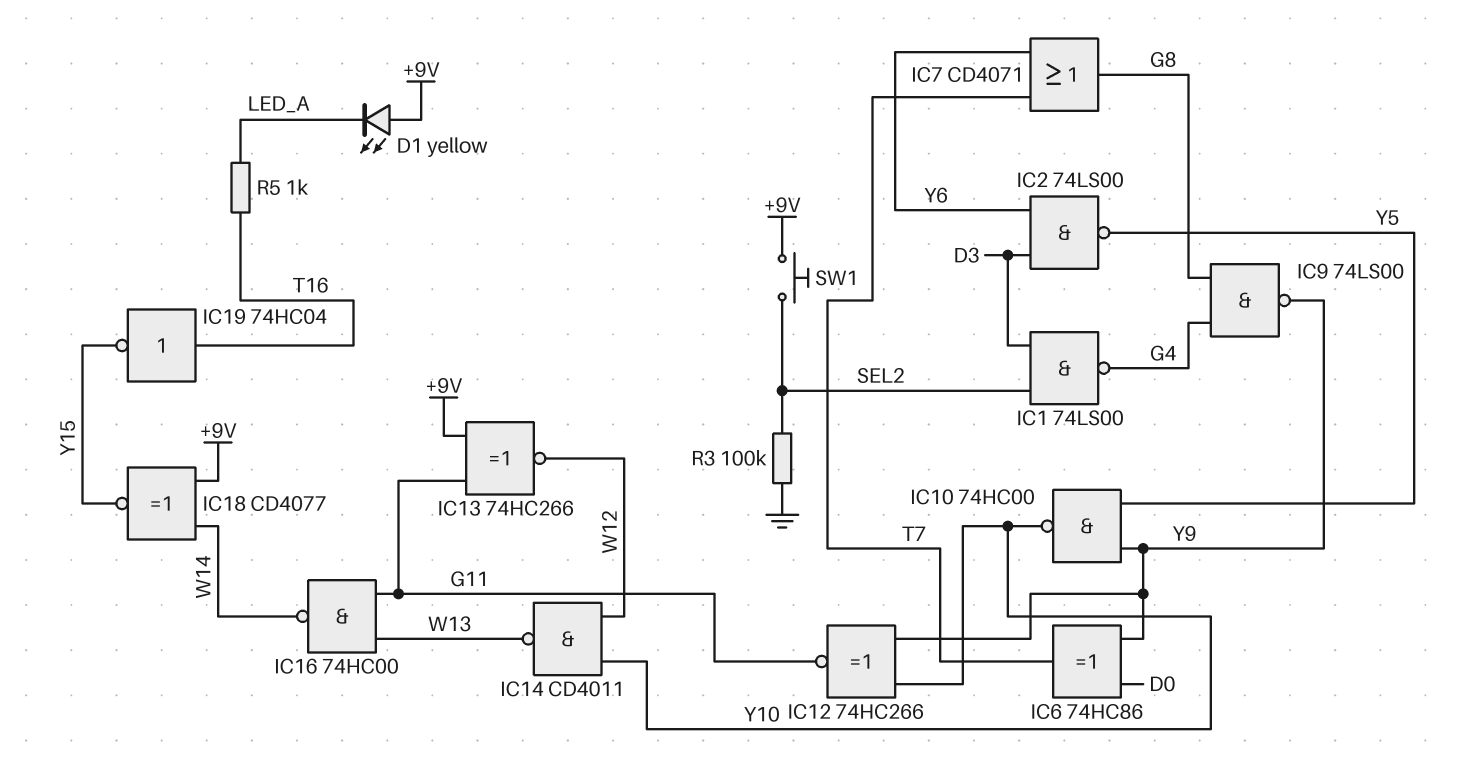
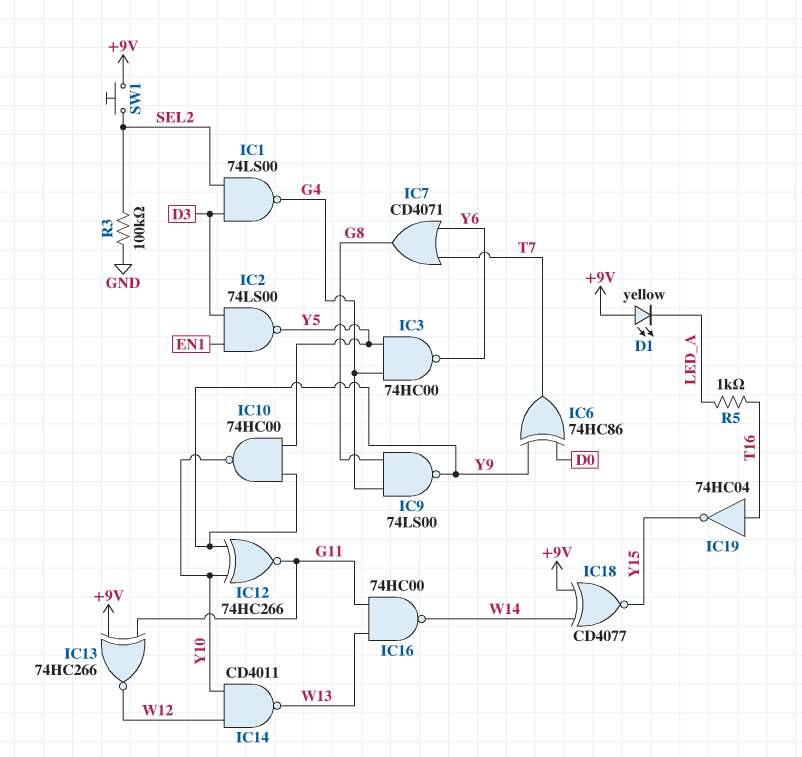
IC2: NAND 74LS00 (in D3, in Y6, out Y5) -> NAND 74LS00 (in D3, in EN1, out Y5)
IC3: none -> NAND 74HC00 (in G4, in Y5, out Y6)

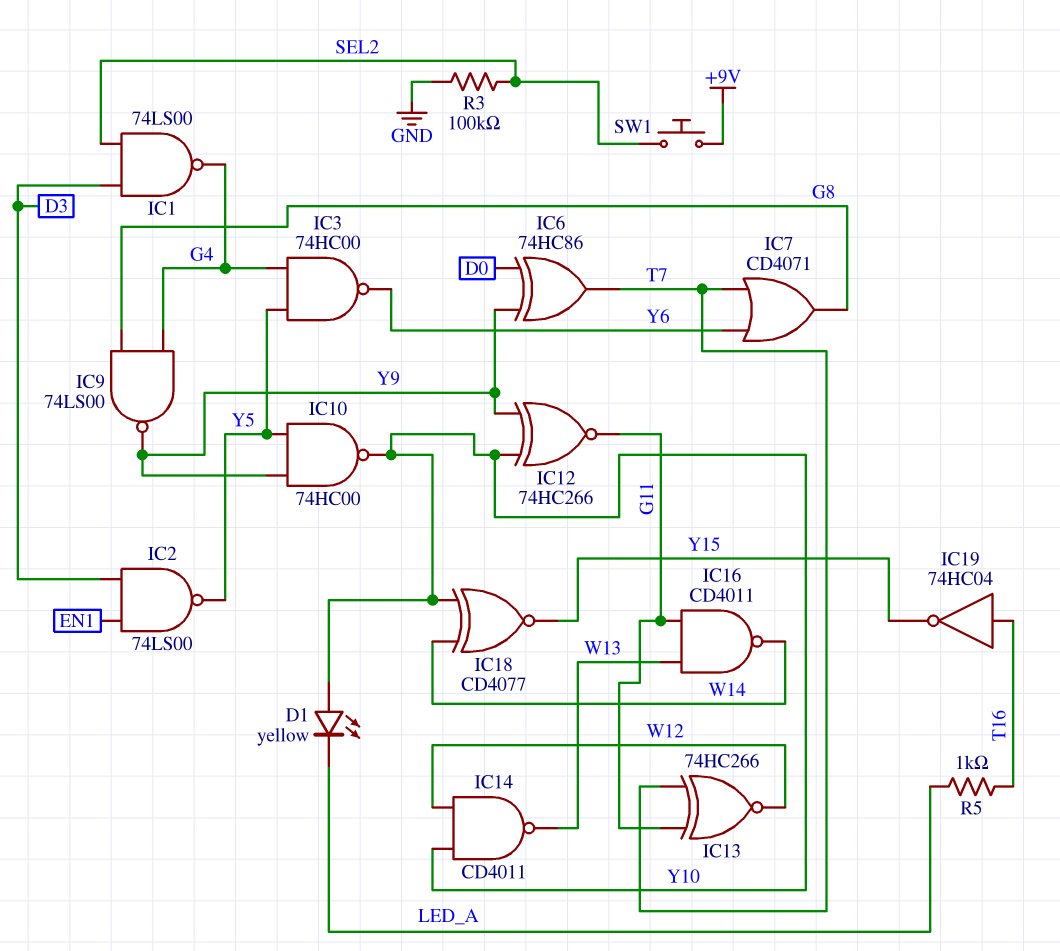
D1: LED yellow (A +9V, K LED_A) -> LED yellow (A Y10, K LED_A)
IC13: XNOR 74HC266 (in +9V, in G11, out W12) -> XNOR 74HC266 (in G11, in T7, out W12)
IC16: NAND 74HC00 (in G11, in W13, out W14) -> NAND CD4011 (in G11, in W13, out W14)
IC18: XNOR CD4077 (in +9V, in W14, out Y15) -> XNOR CD4077 (in W14, in Y10, out Y15)

